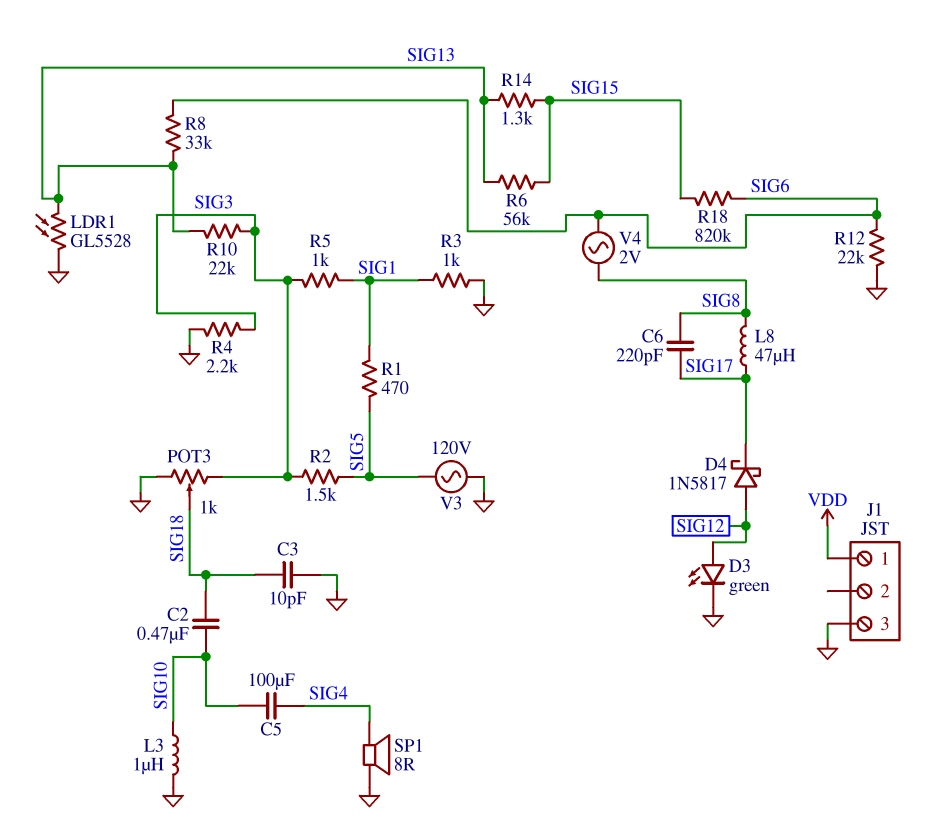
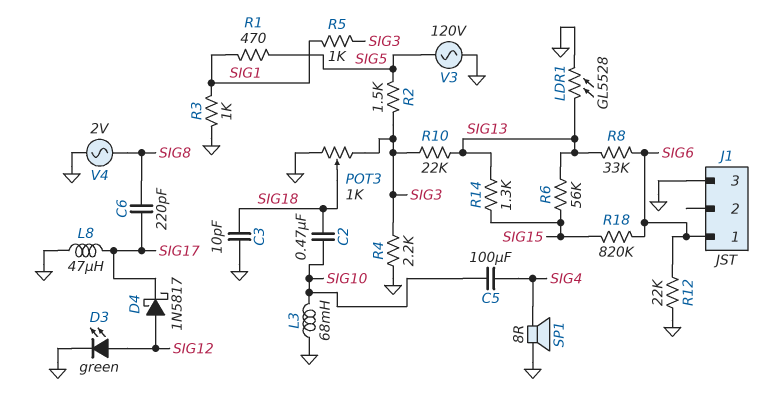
J1 pin 1: VDD -> SIG6
L3: 1uH (GND, SIG10) -> 68mH (GND, SIG10)
L8: 47uH (SIG8, SIG17) -> 47uH (GND, SIG17)
V4: AC 2V (SIG6, SIG8) -> AC 2V (GND, SIG8)

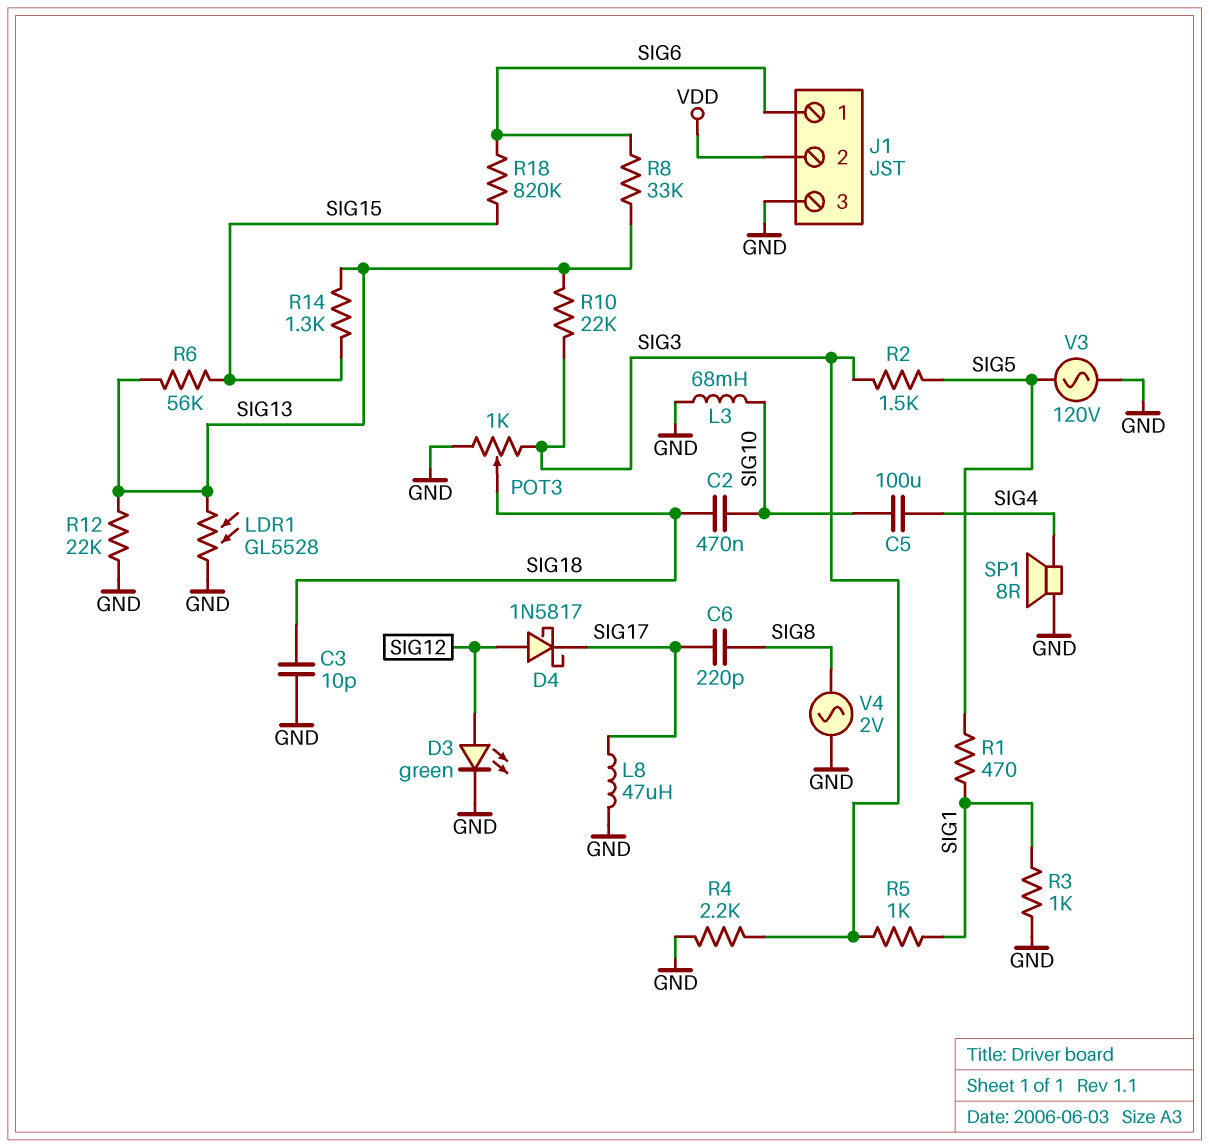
J1 pin 2: none -> VDD
R12: 22k (GND, SIG6) -> 22k (GND, SIG13)

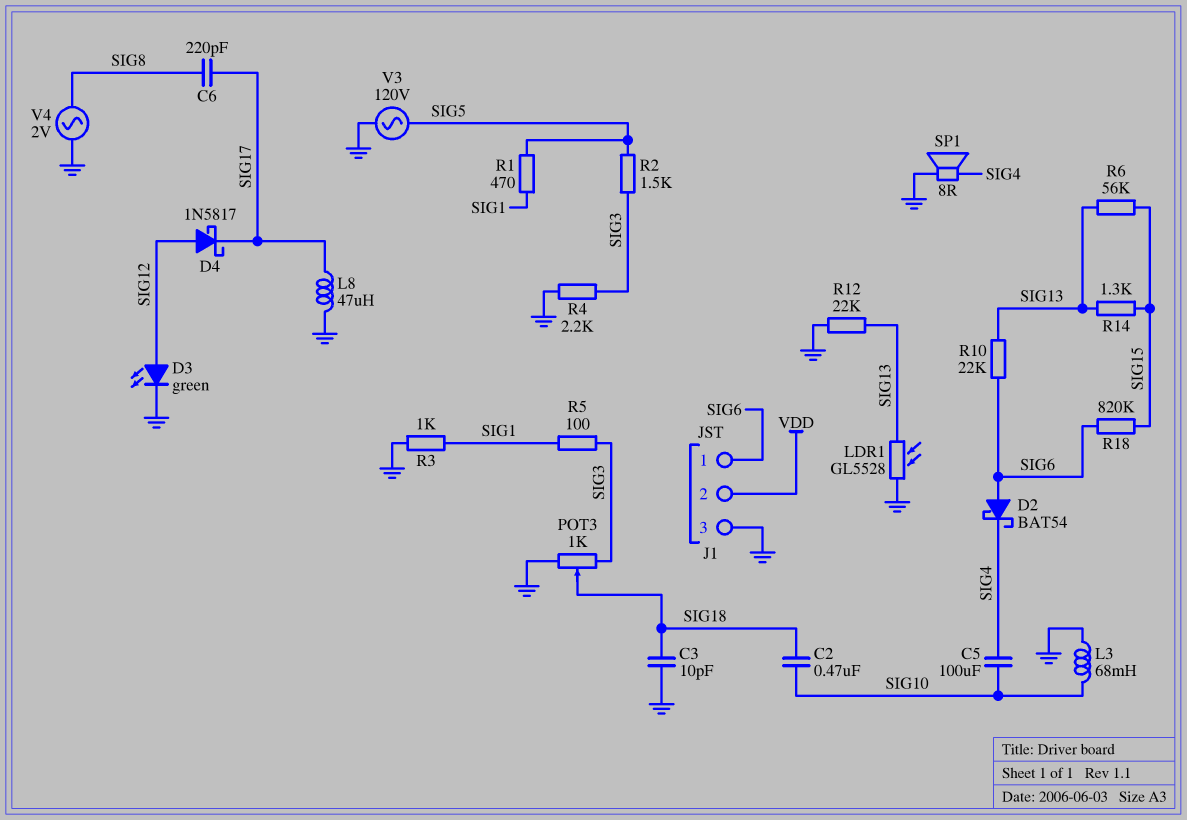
D2: none -> schottky BAT54 (A SIG6, K SIG4)
R5: 1k (SIG1, SIG3) -> 100 (SIG1, SIG3)
R8: 33k (SIG6, SIG13) -> none
R10: 22k (SIG3, SIG13) -> 22k (SIG6, SIG13)

